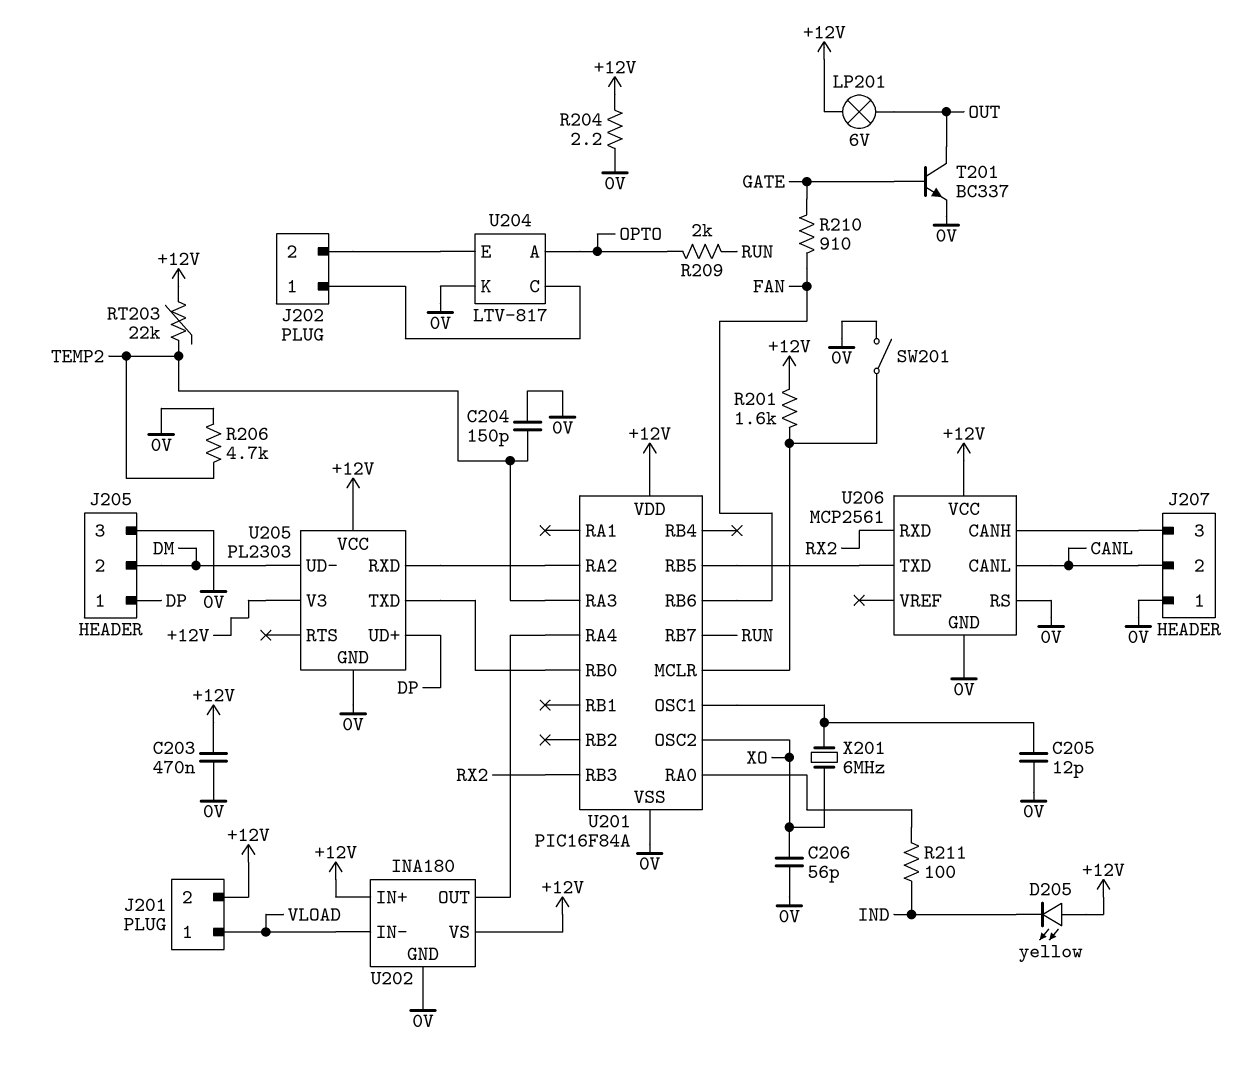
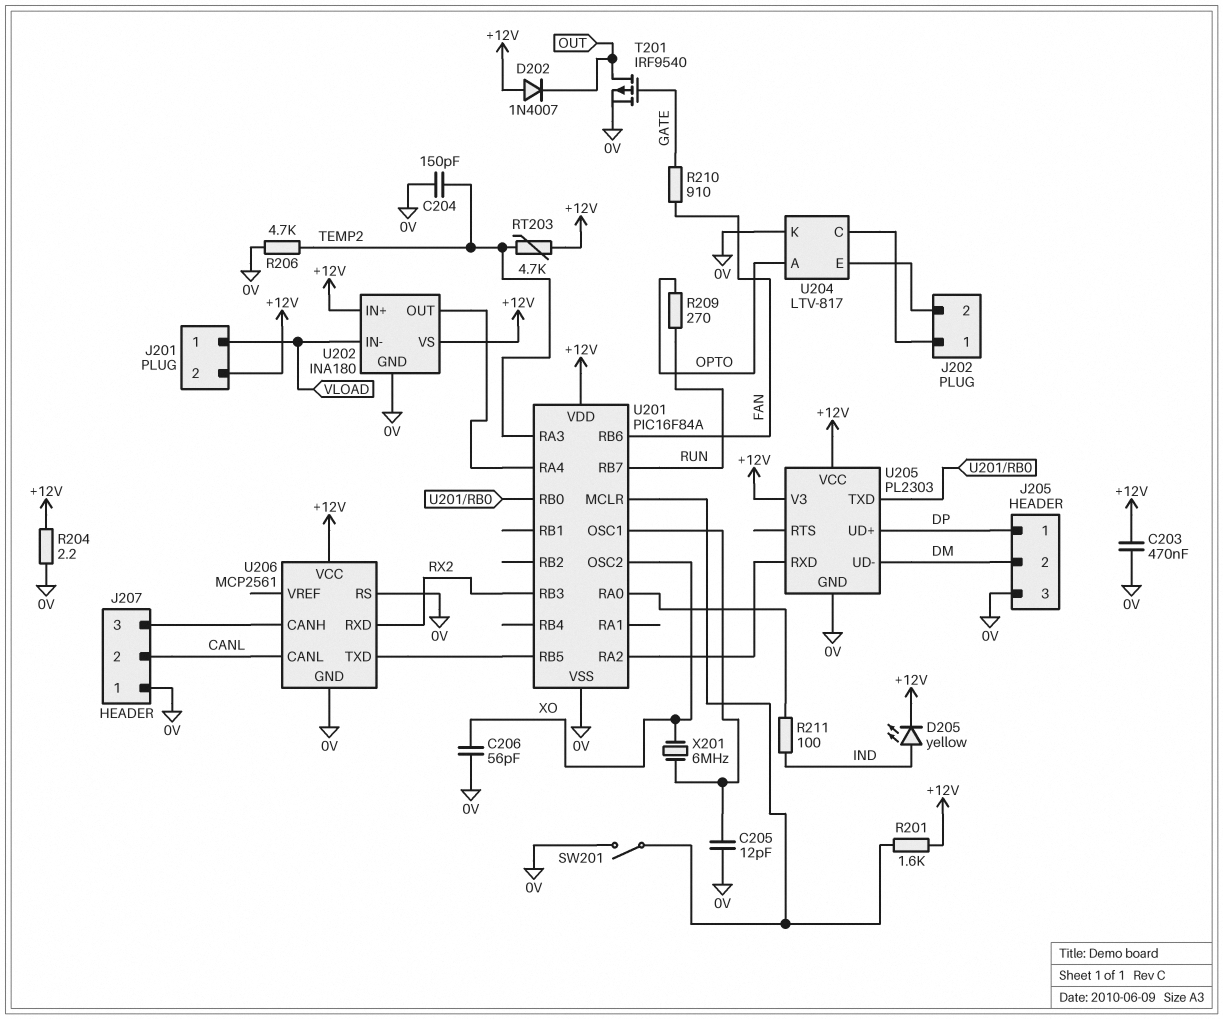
D202: none -> diode 1N4007 (A +12V, K OUT)
D205: LED yellow (A +12V, K IND) -> LED yellow (A IND, K +12V)
LP201: lamp 6V (+12V, OUT) -> none
R209: 2k (OPTO, RUN) -> 270 (OPTO, RUN)
RT203: 22k (+12V, TEMP2) -> 4.7k (+12V, TEMP2)
T201: NPN BC337 (B GATE, C OUT, E 0V) -> PMOS IRF9540 (G GATE, D OUT, S 0V)

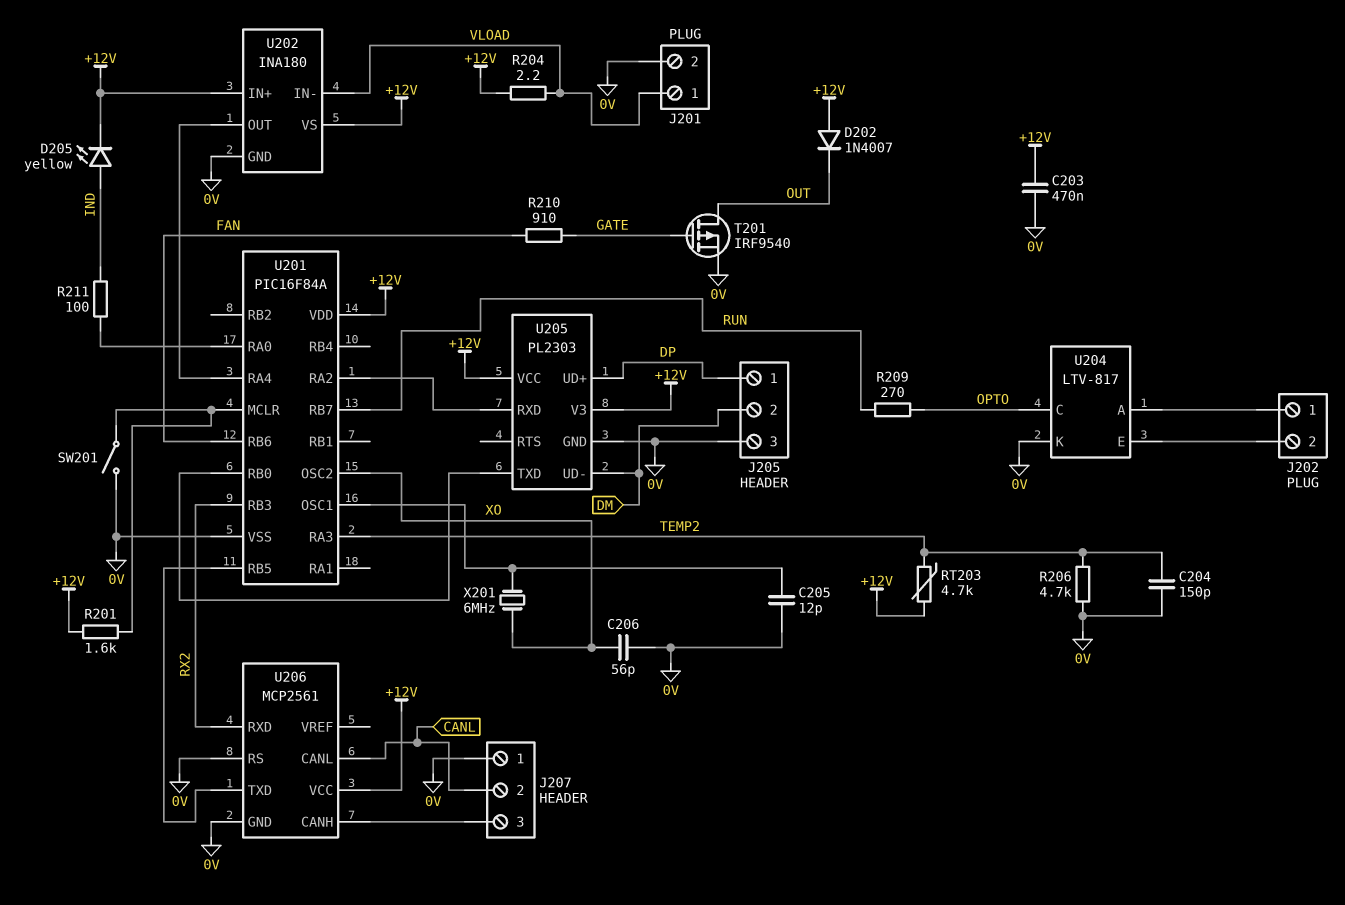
J201 pin 2: +12V -> 0V
R204: 2.2 (+12V, 0V) -> 2.2 (+12V, VLOAD)
U204 pin A: OPTO -> J202/1
U204 pin C: J202/1 -> OPTO

